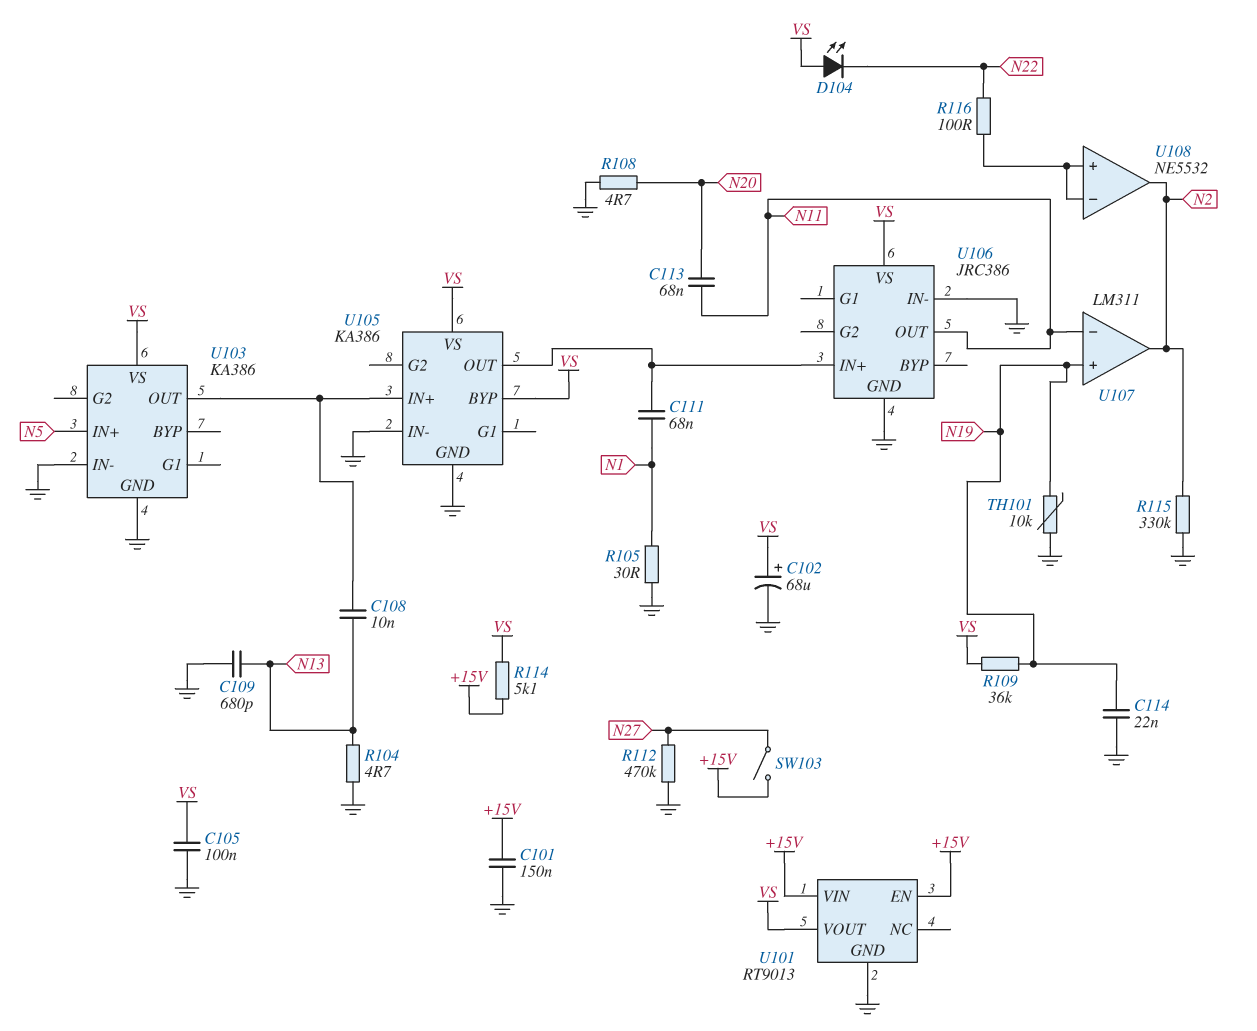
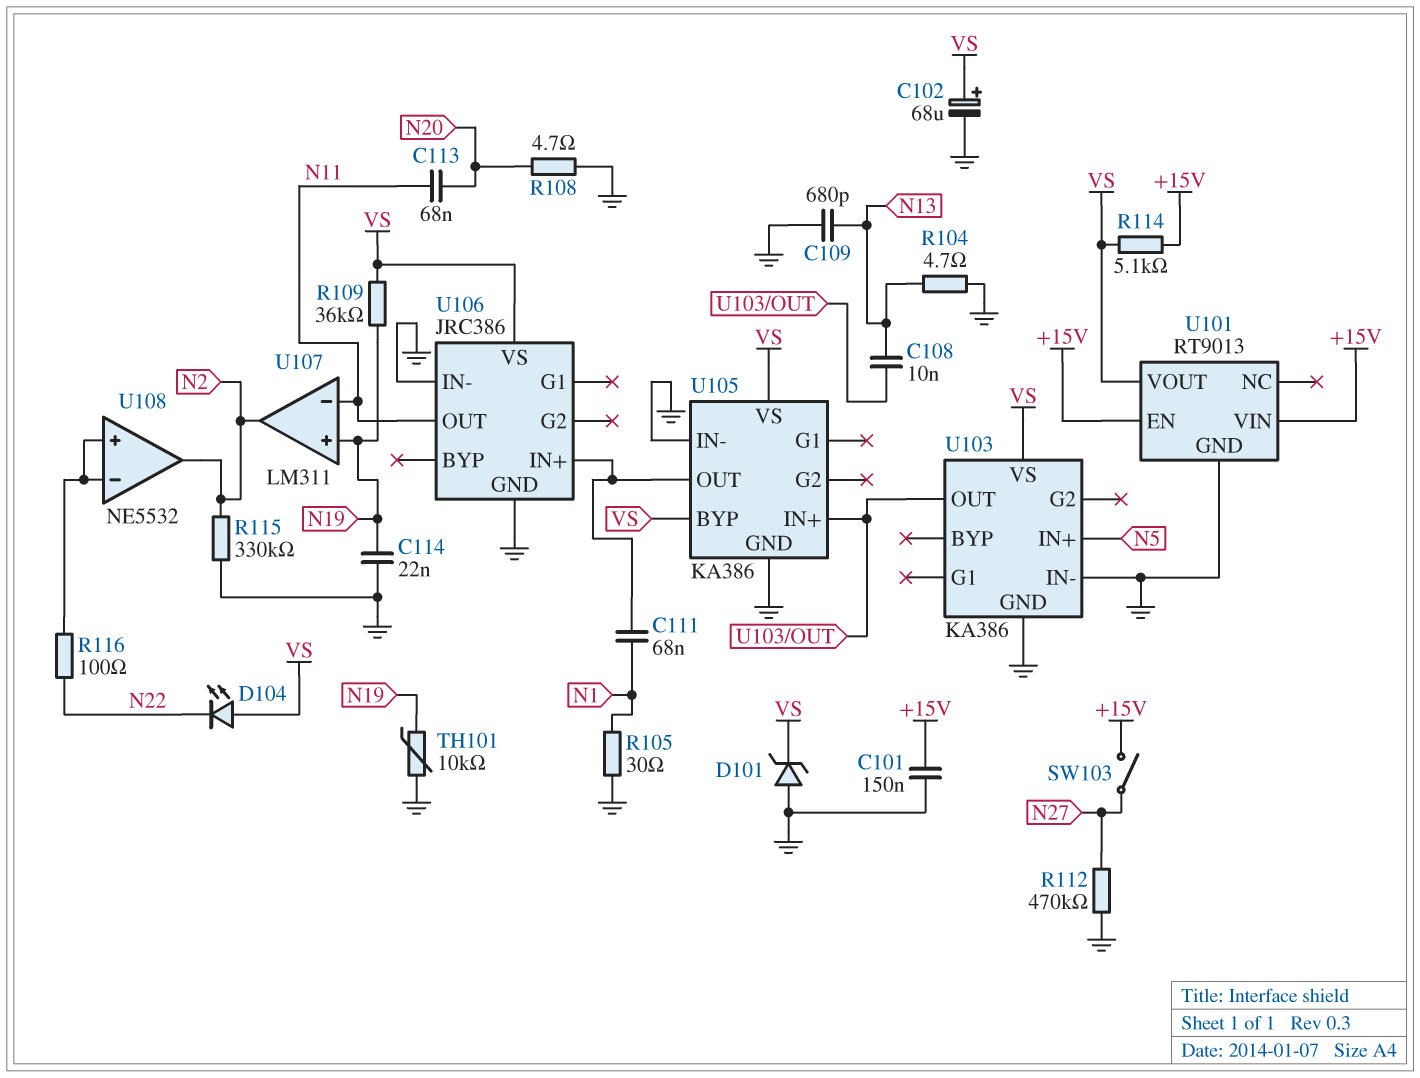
C105: 100nF (GND, VS) -> none
D101: none -> zener (A GND, K VS)

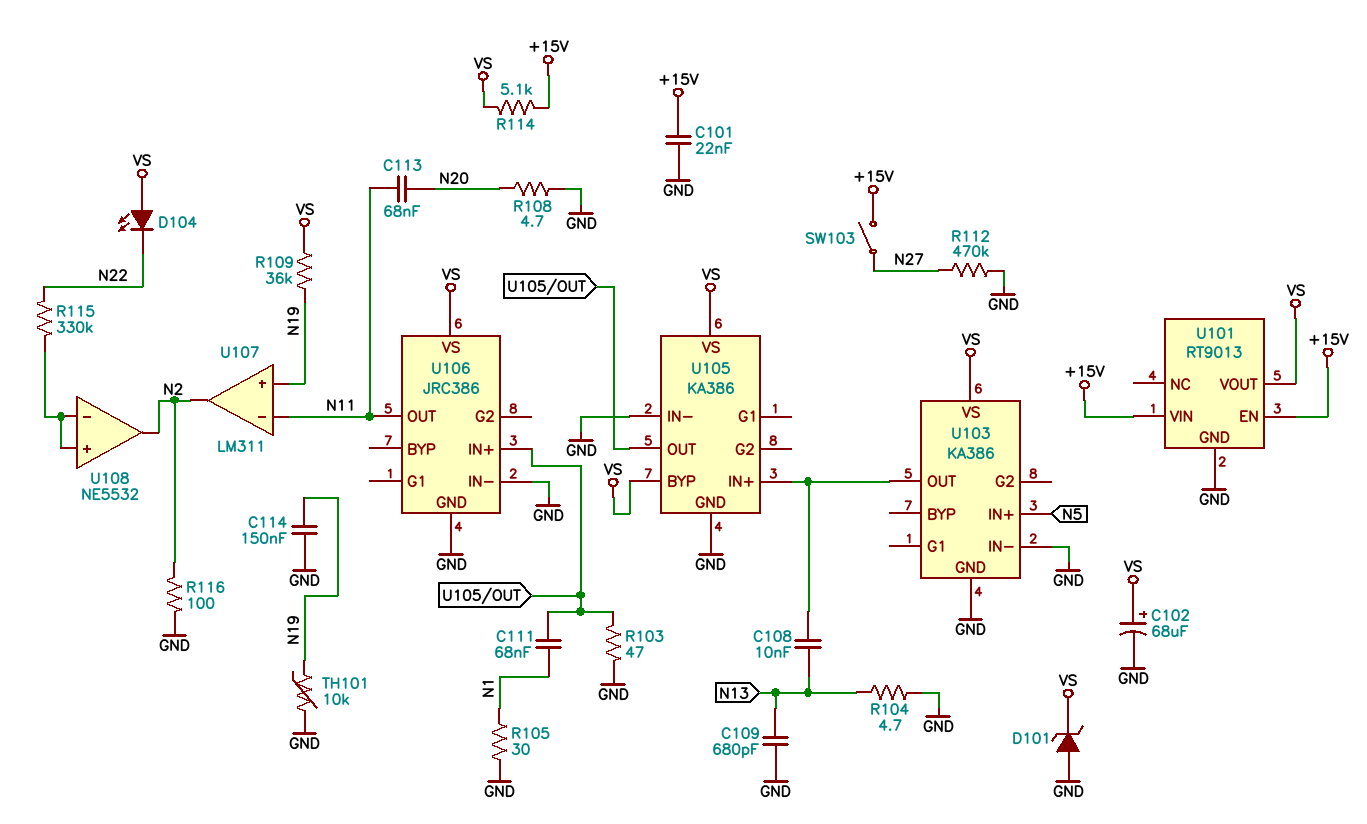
C101: 150nF (+15V, GND) -> 22nF (+15V, GND)
C114: 22nF (GND, N19) -> 150nF (GND, N19)
R103: none -> 47 (GND, U105/OUT)
R115: 330k (GND, N2) -> 330k (N22, U108/in+)
R116: 100 (N22, U108/in+) -> 100 (GND, N2)

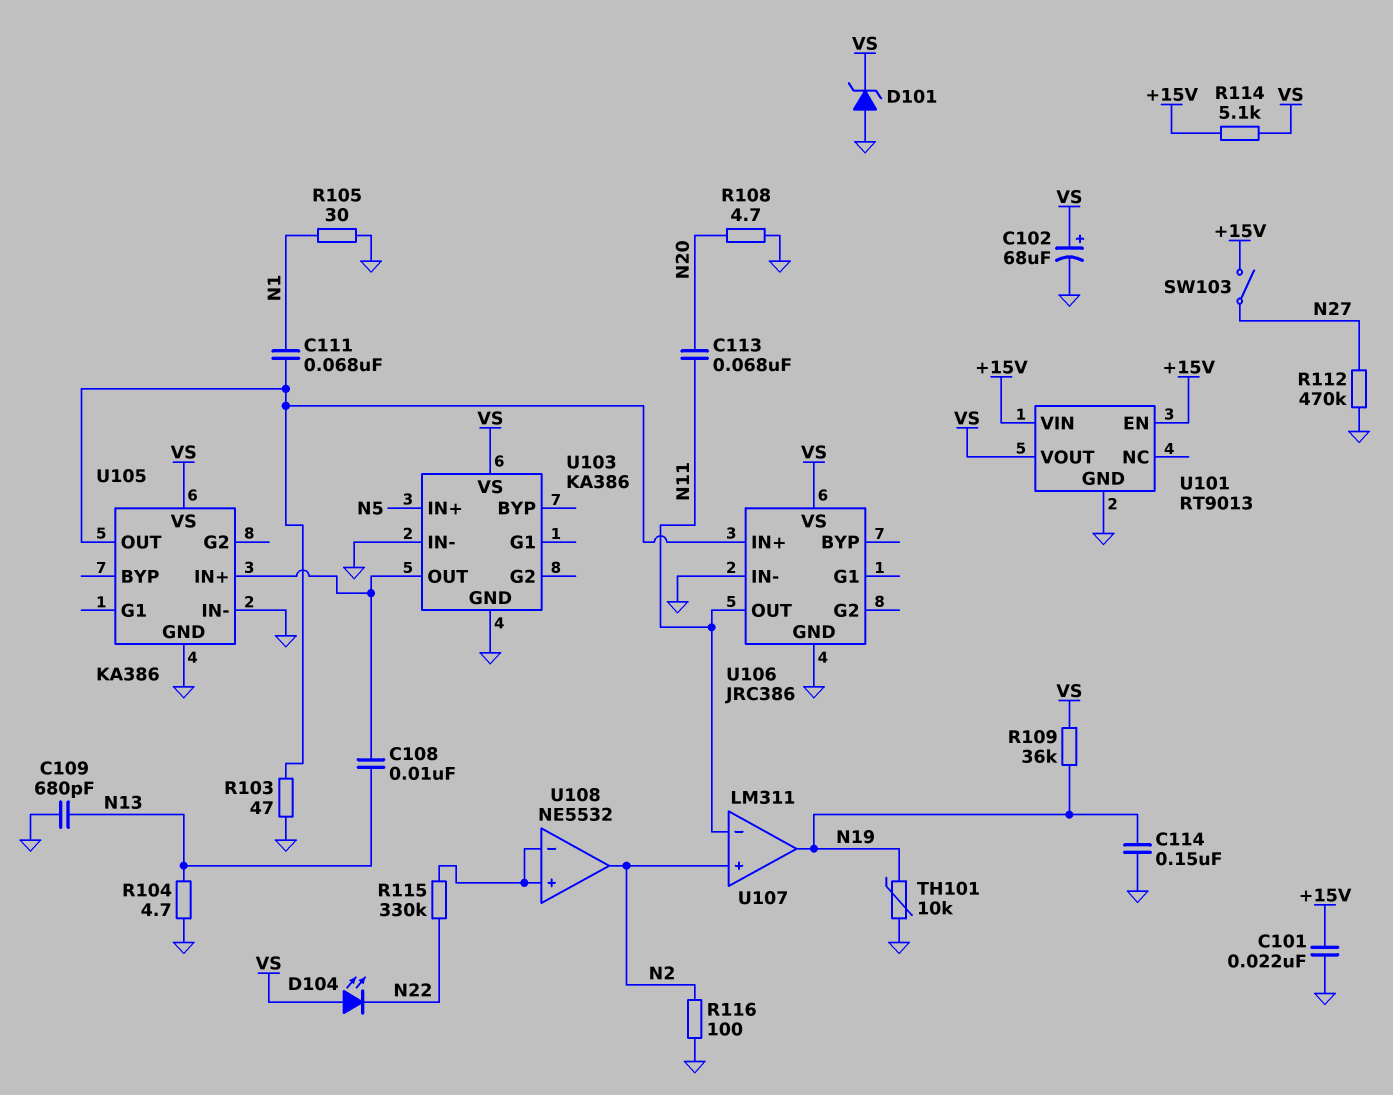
U105 pin BYP: VS -> none
U107 pin in+: N19 -> N2
U107 pin out: N2 -> N19

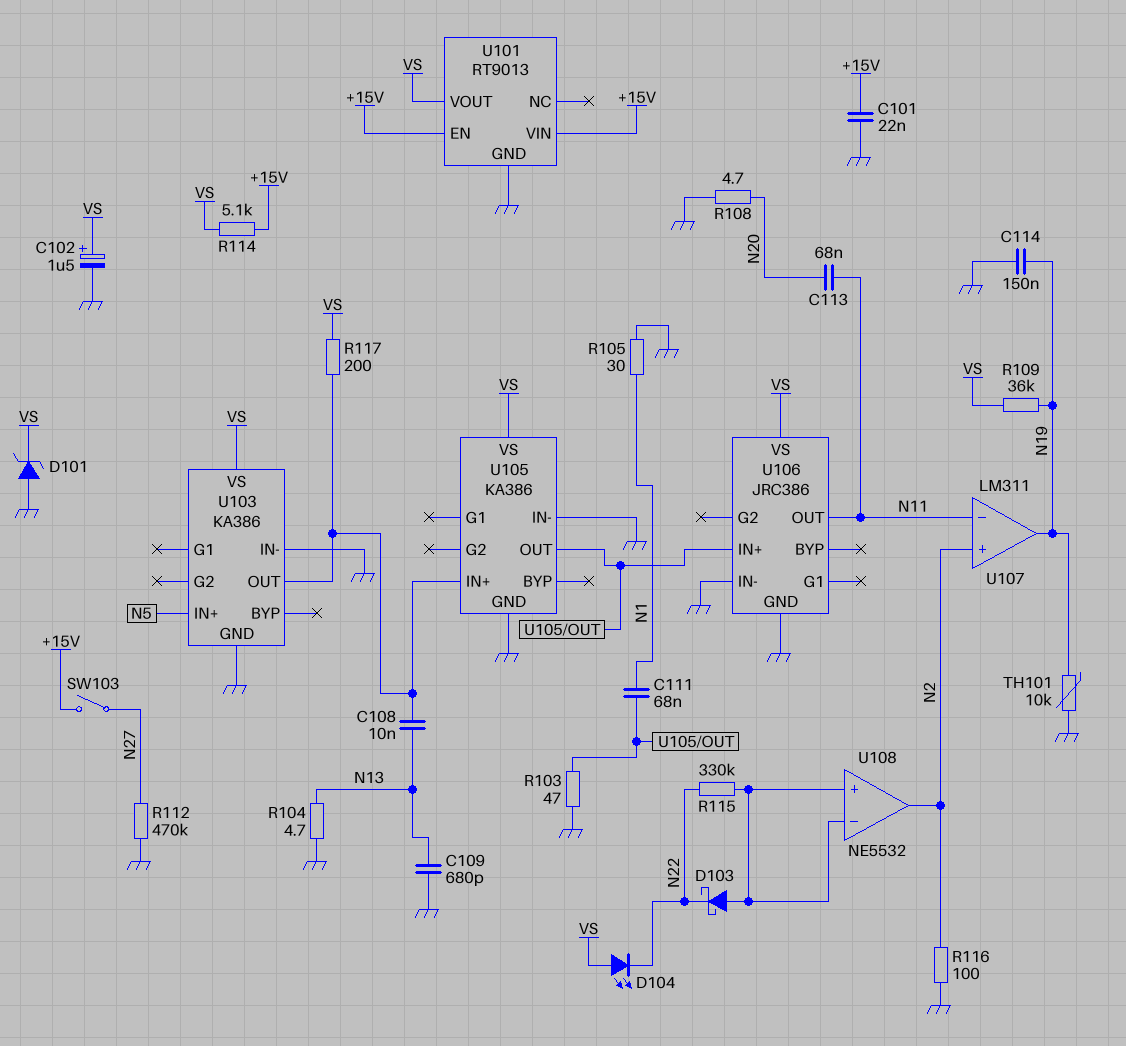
C102: 68uF (plus VS, minus GND) -> 1.5uF (plus VS, minus GND)
D103: none -> schottky (A U108/in+, K N22)
R117: none -> 200 (U103/OUT, VS)

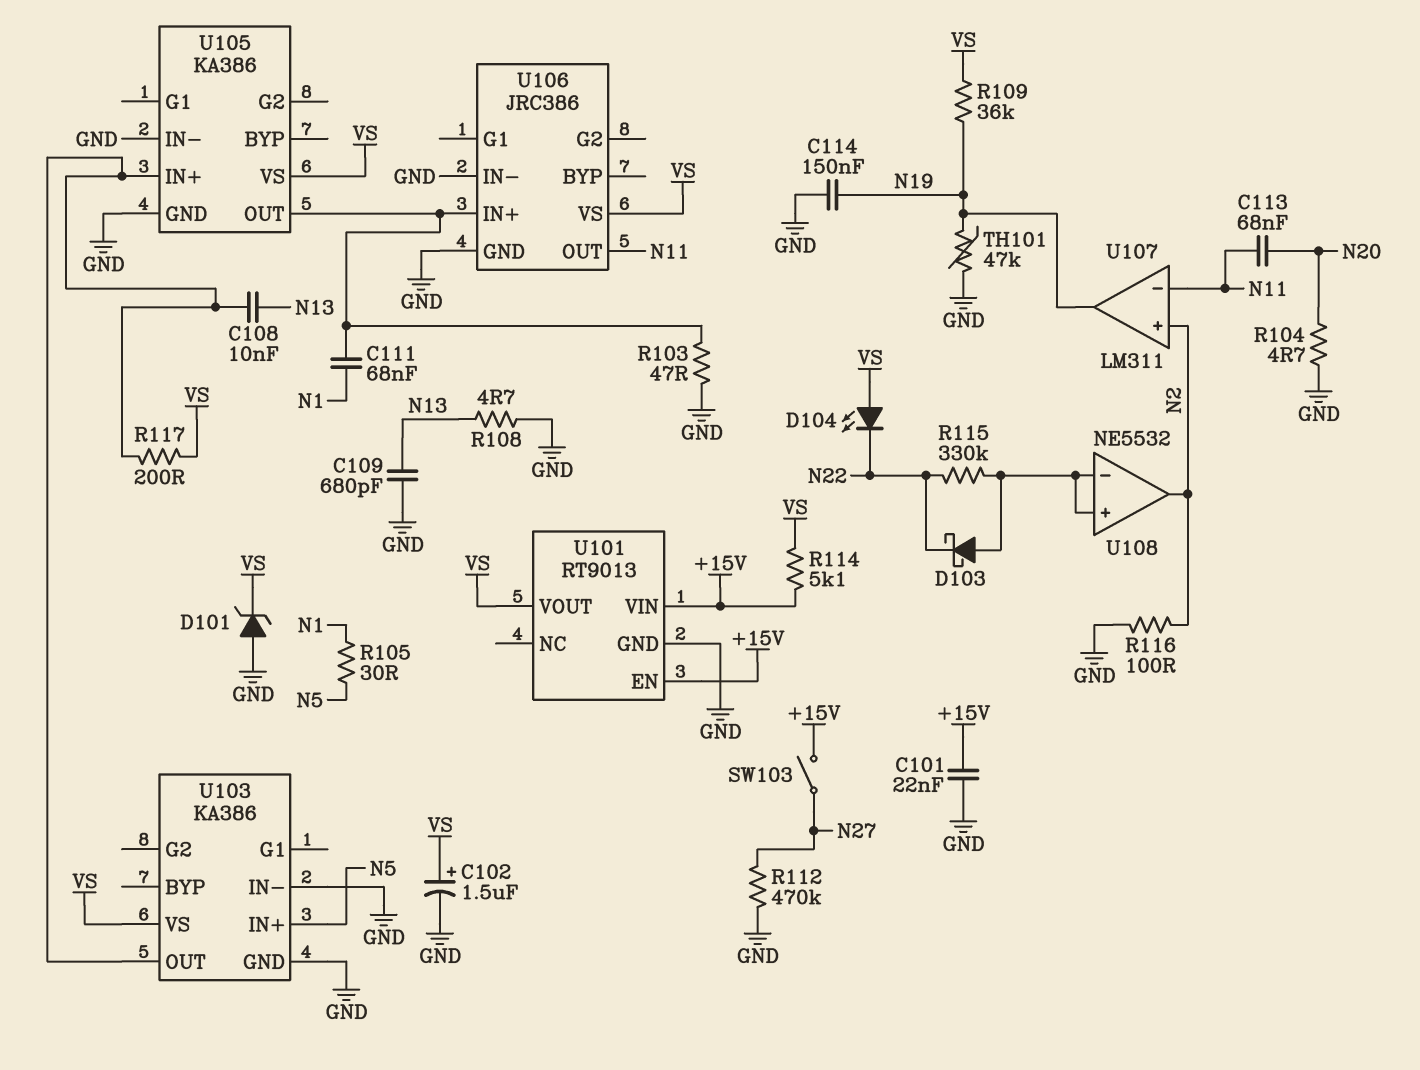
R104: 4.7 (GND, N13) -> 4.7 (GND, N20)
R105: 30 (GND, N1) -> 30 (N1, N5)
R108: 4.7 (GND, N20) -> 4.7 (GND, N13)
TH101: 10k (GND, N19) -> 47k (GND, N19)

